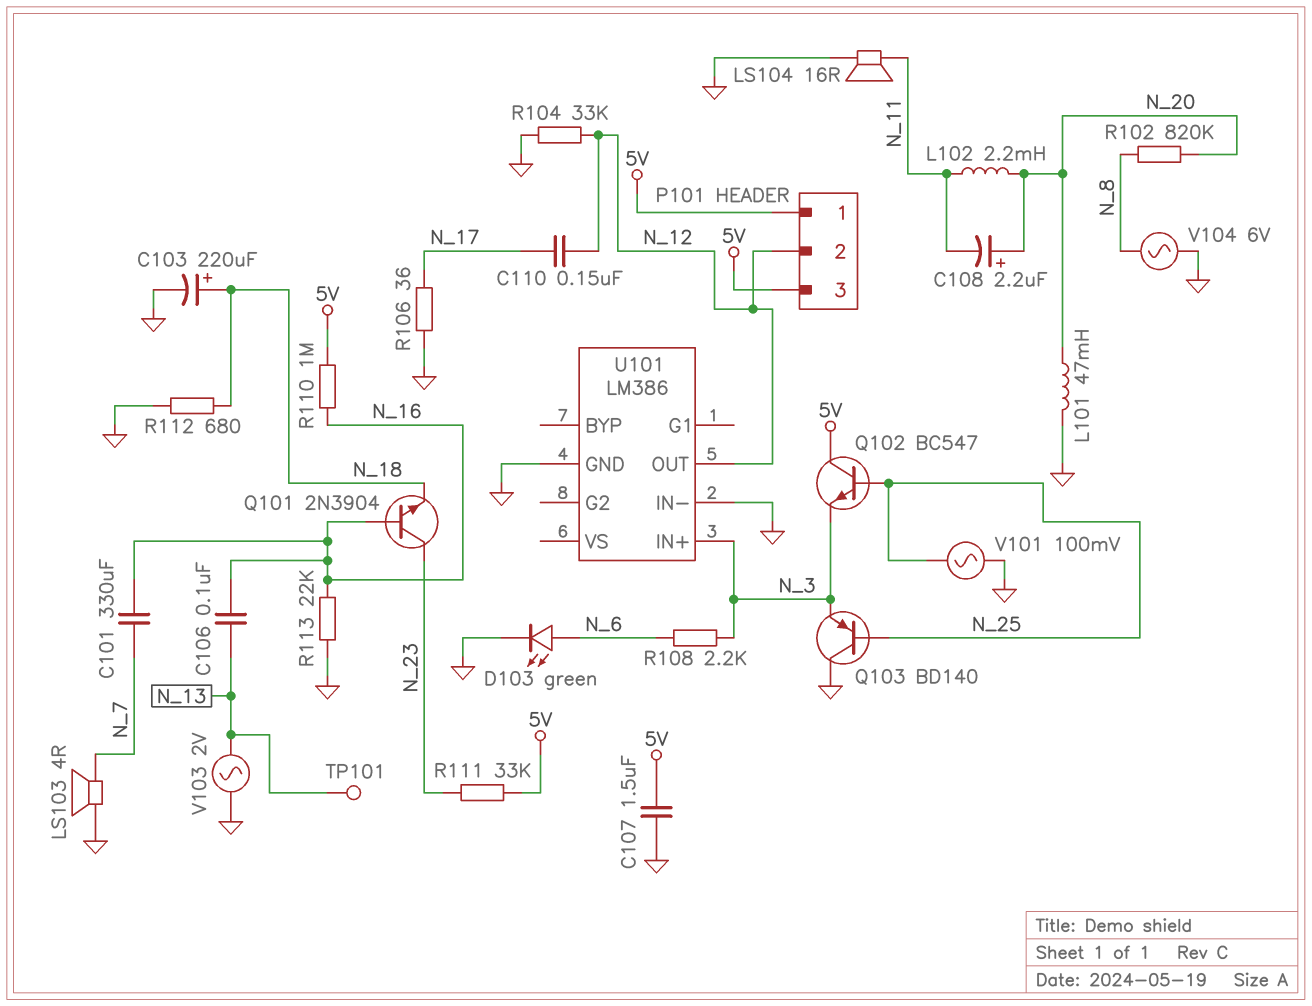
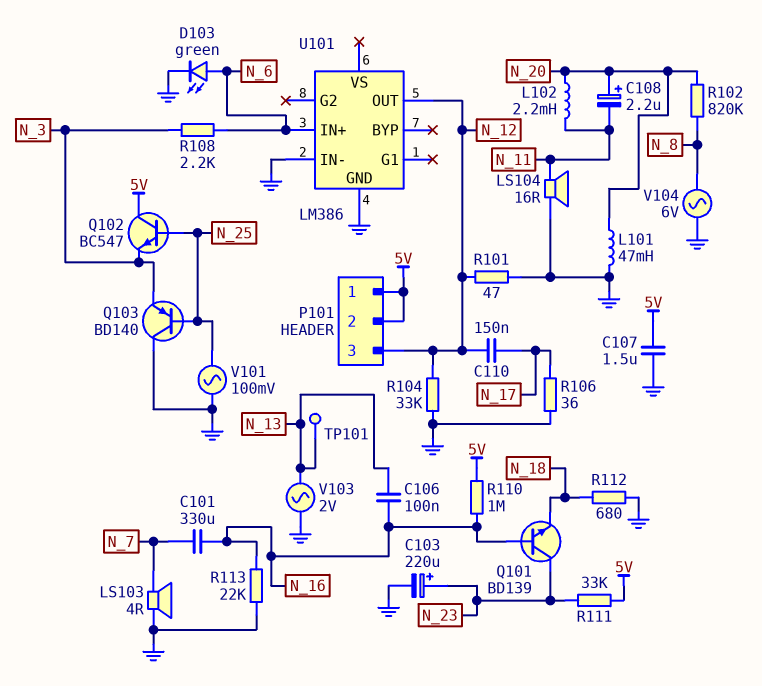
C103: 220uF (plus N_18, minus GND) -> 220uF (plus N_23, minus GND)
P101 pin 2: N_12 -> 5V
P101 pin 3: 5V -> N_12
Q101: NPN 2N3904 (B N_16, C N_23, E N_18) -> NPN BD139 (B N_16, C N_23, E N_18)
R101: none -> 47 (GND, N_12)
U101 pin IN+: N_3 -> N_6

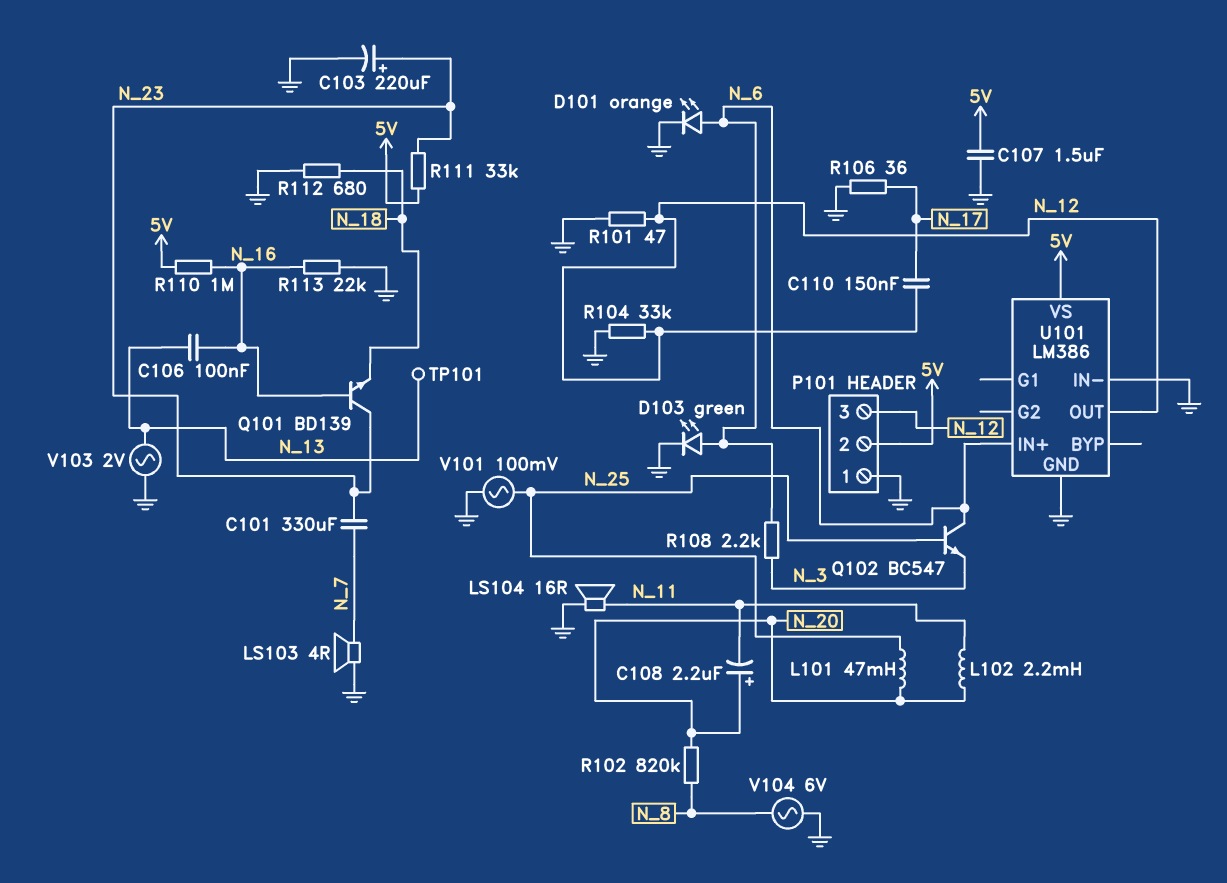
C101: 330uF (N_7, N_16) -> 330uF (N_7, N_23)
D101: none -> LED orange (A N_6, K GND)
L101: 47mH (GND, N_20) -> 47mH (N_20, N_25)
P101 pin 1: 5V -> GND
Q102: NPN BC547 (B N_25, C 5V, E N_3) -> NPN BC547 (B N_25, C N_6, E N_3)
Q103: PNP BD140 (B N_25, C GND, E N_3) -> none
U101 pin VS: none -> 5V

